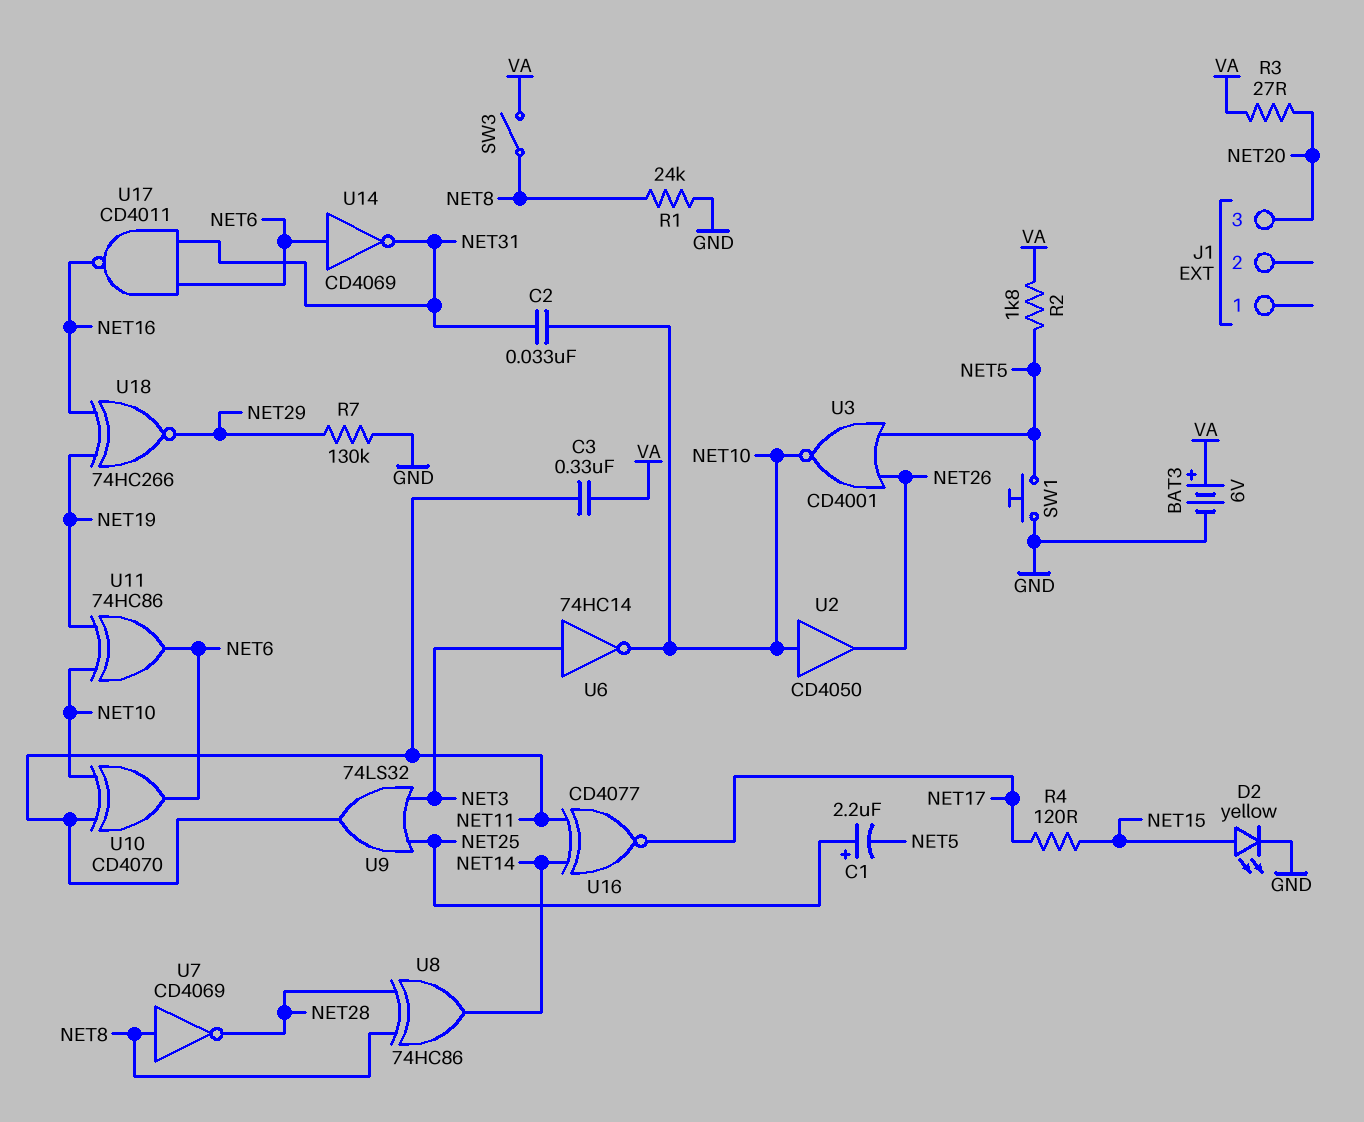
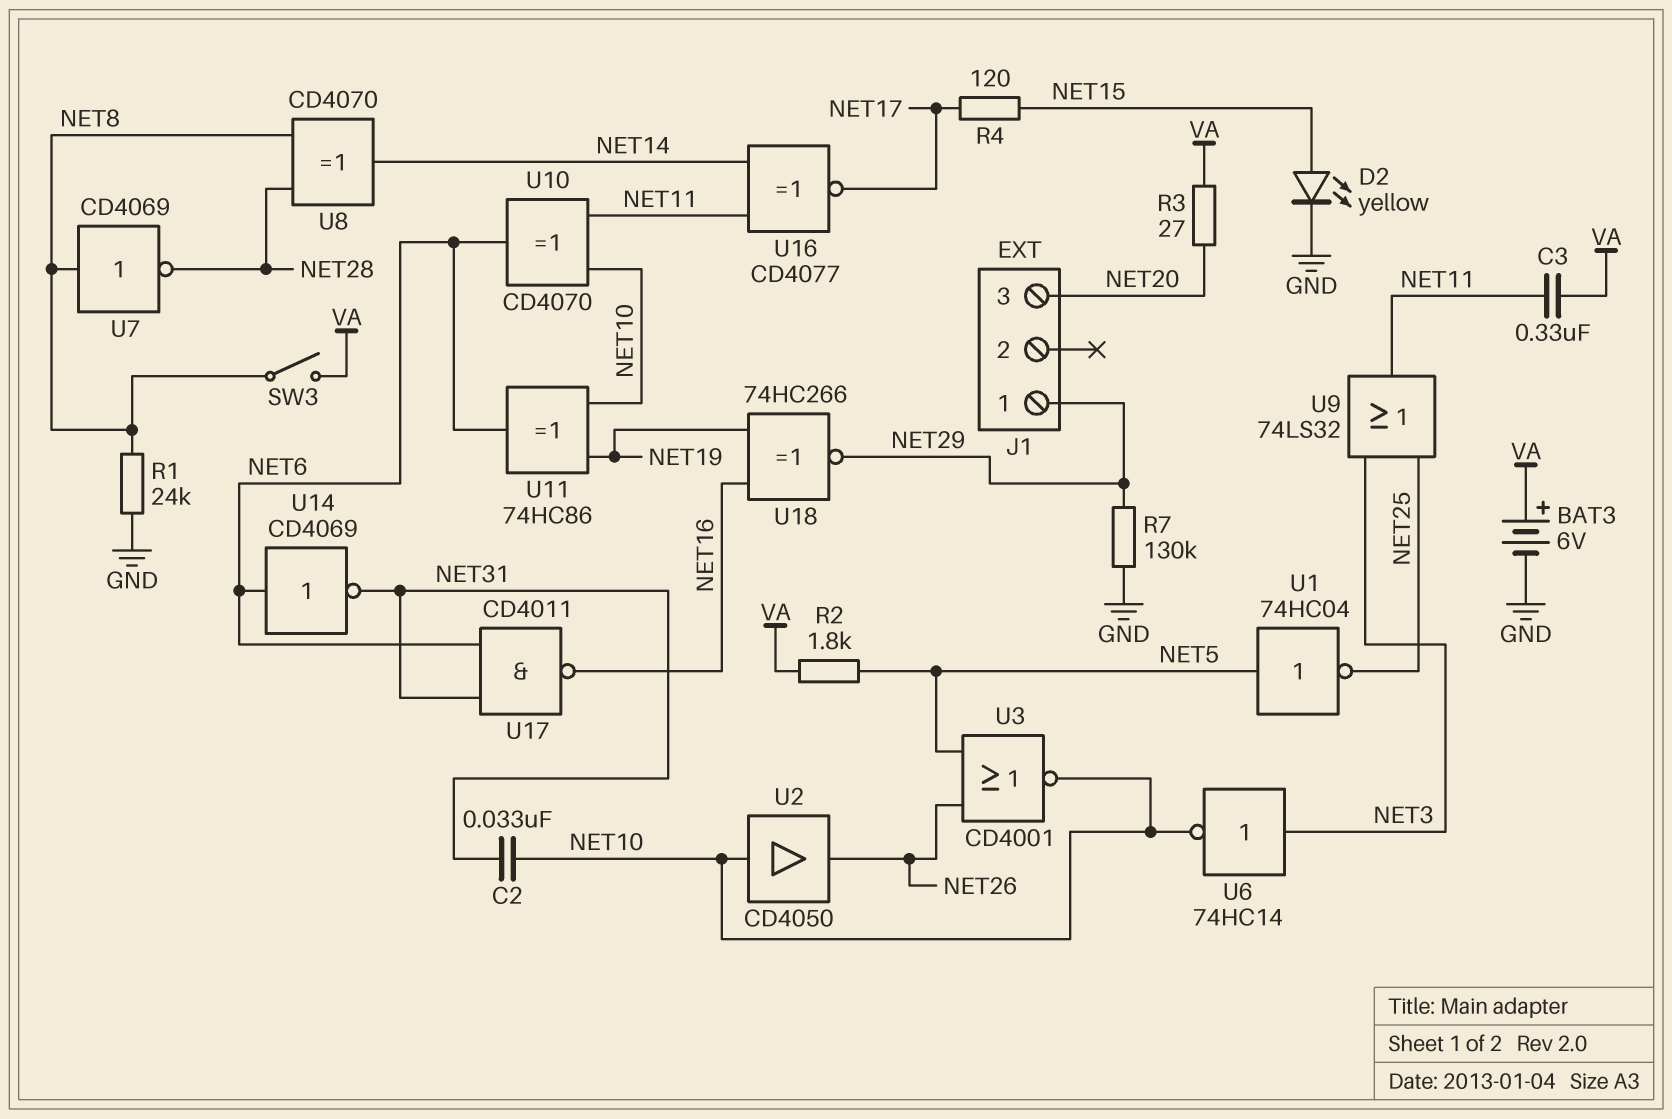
C1: 2.2uF (plus NET25, minus NET5) -> none
J1 pin 1: none -> NET29
SW1: button (GND, NET5) -> none
U1: none -> NOT 74HC04 (in NET5, out NET25)
U8: XOR 74HC86 (in NET8, in NET28, out NET14) -> XOR CD4070 (in NET8, in NET28, out NET14)

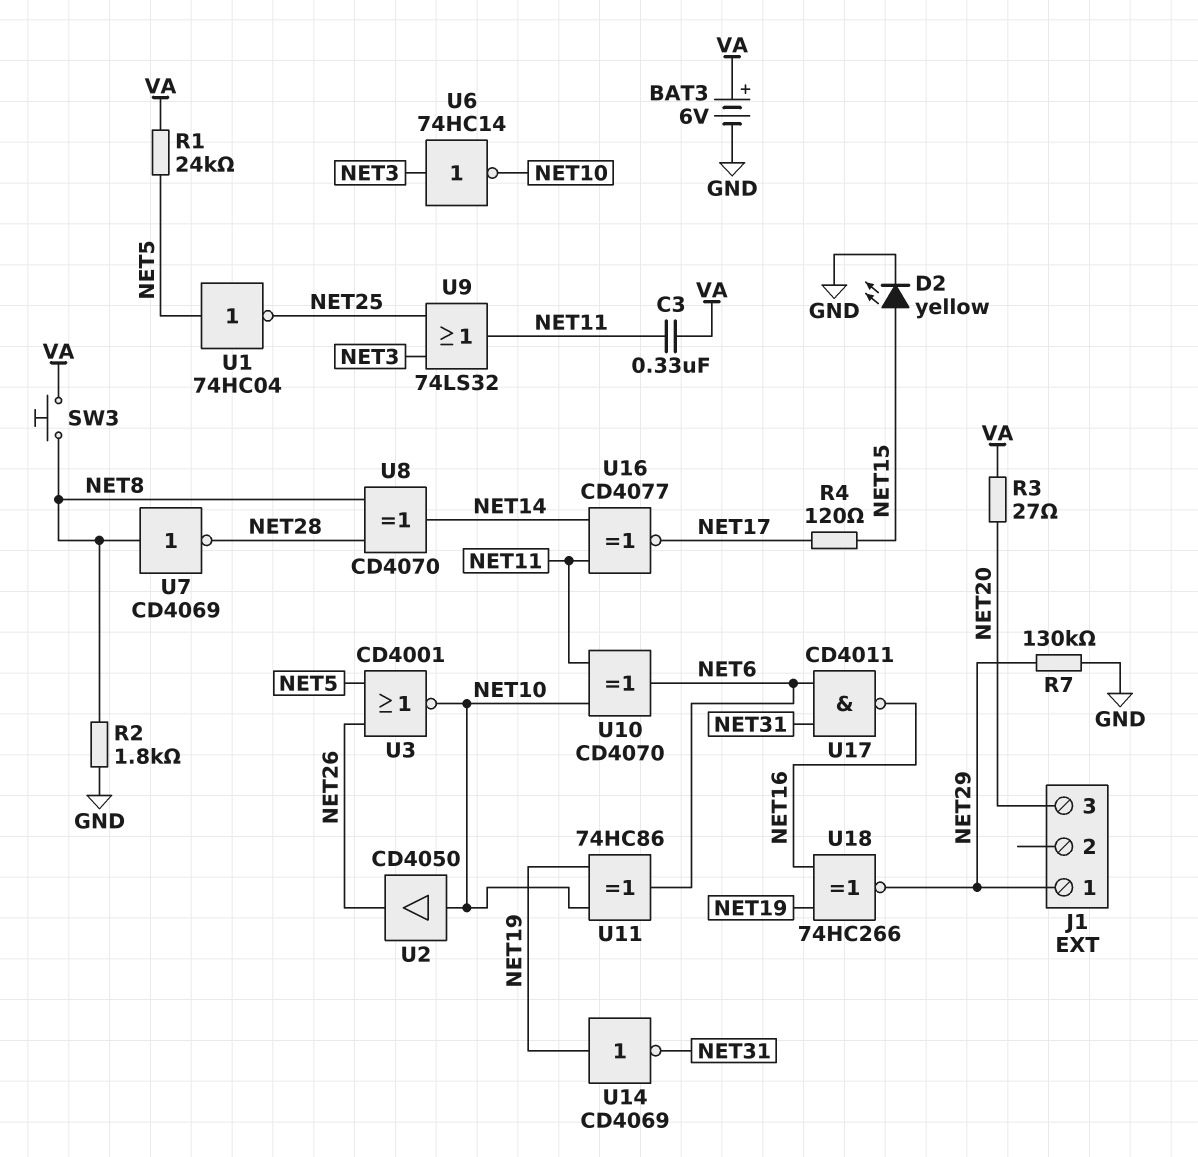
C2: 33nF (NET10, NET31) -> none
R1: 24k (GND, NET8) -> 24k (NET5, VA)
R2: 1.8k (NET5, VA) -> 1.8k (GND, NET8)
SW3: switch (NET8, VA) -> button (NET8, VA)
U14: NOT CD4069 (in NET6, out NET31) -> NOT CD4069 (in NET19, out NET31)

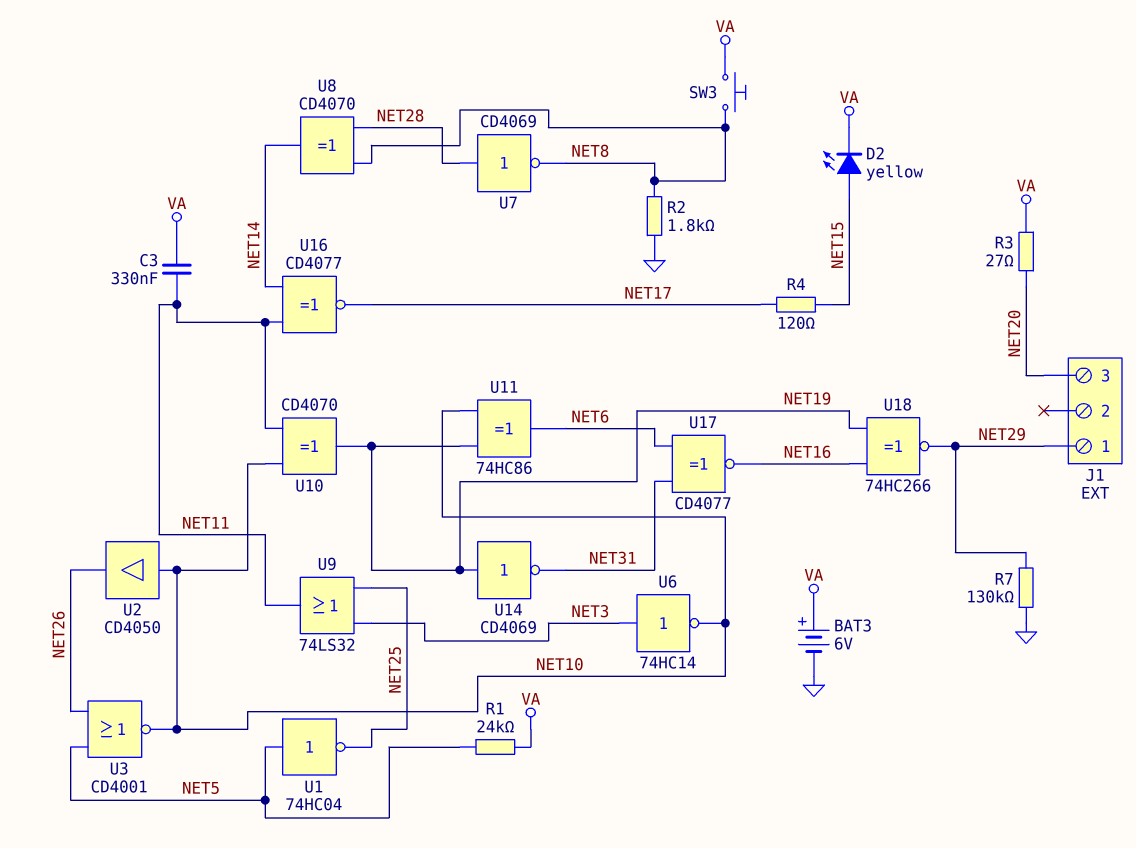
D2: LED yellow (A NET15, K GND) -> LED yellow (A NET15, K VA)
U7: NOT CD4069 (in NET8, out NET28) -> NOT CD4069 (in NET28, out NET8)
U10: XOR CD4070 (in NET10, in NET11, out NET6) -> XOR CD4070 (in NET10, in NET11, out NET19)
U17: NAND CD4011 (in NET6, in NET31, out NET16) -> XNOR CD4077 (in NET6, in NET31, out NET16)

